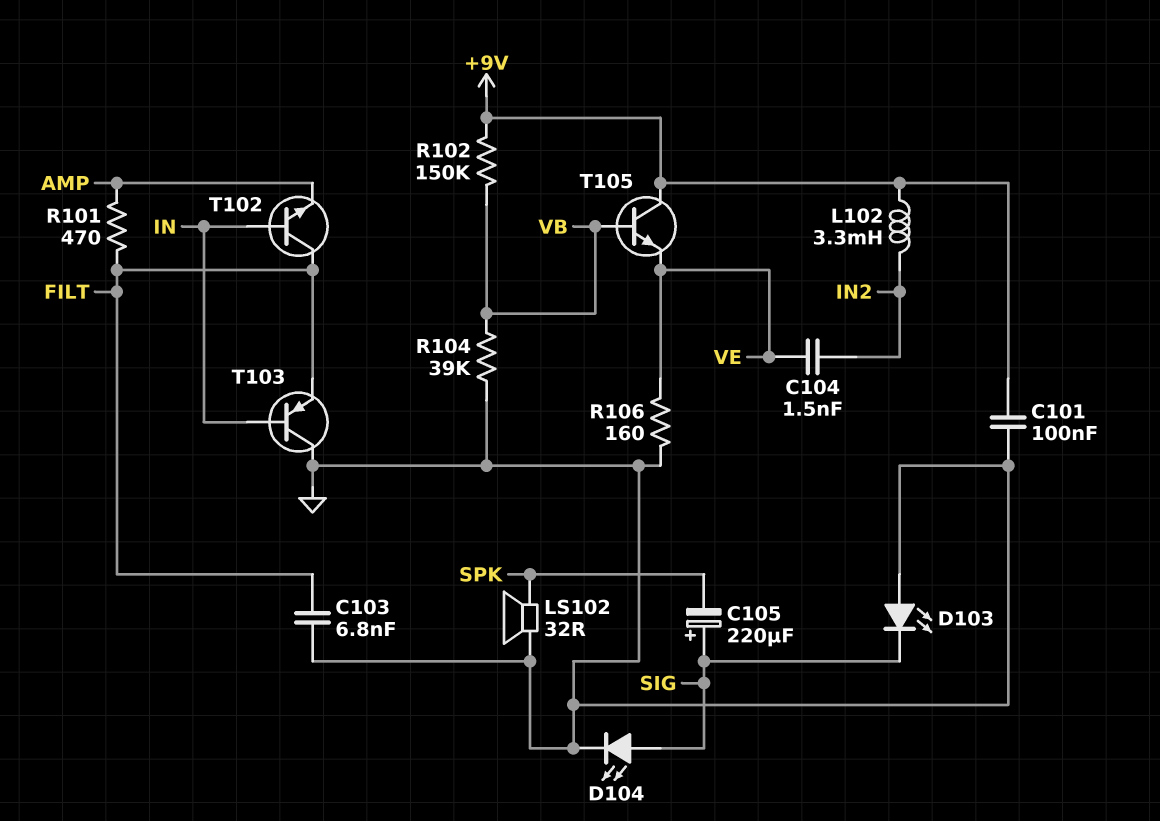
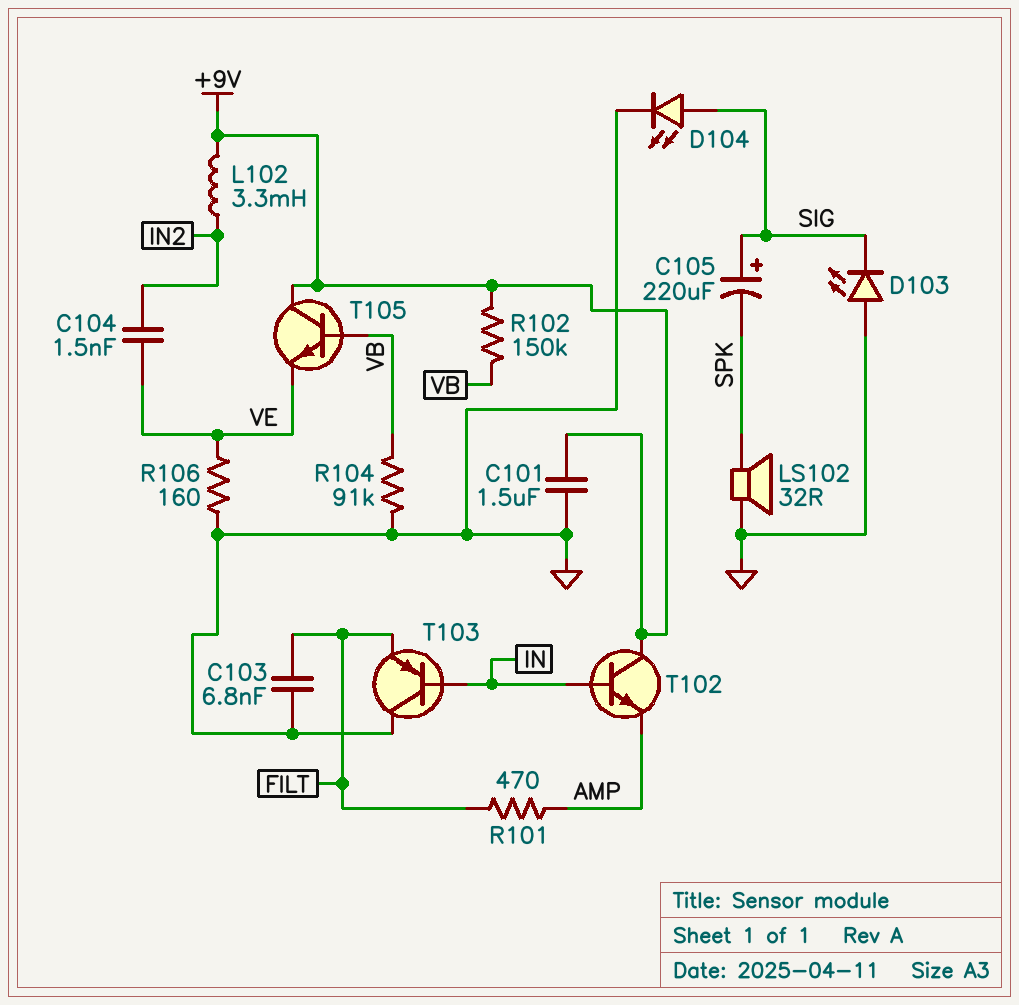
C101: 100nF (+9V, GND) -> 1.5uF (+9V, GND)
R104: 39k (GND, VB) -> 91k (GND, VB)
T102: NPN (B IN, C FILT, E AMP) -> NPN (B IN, C +9V, E AMP)

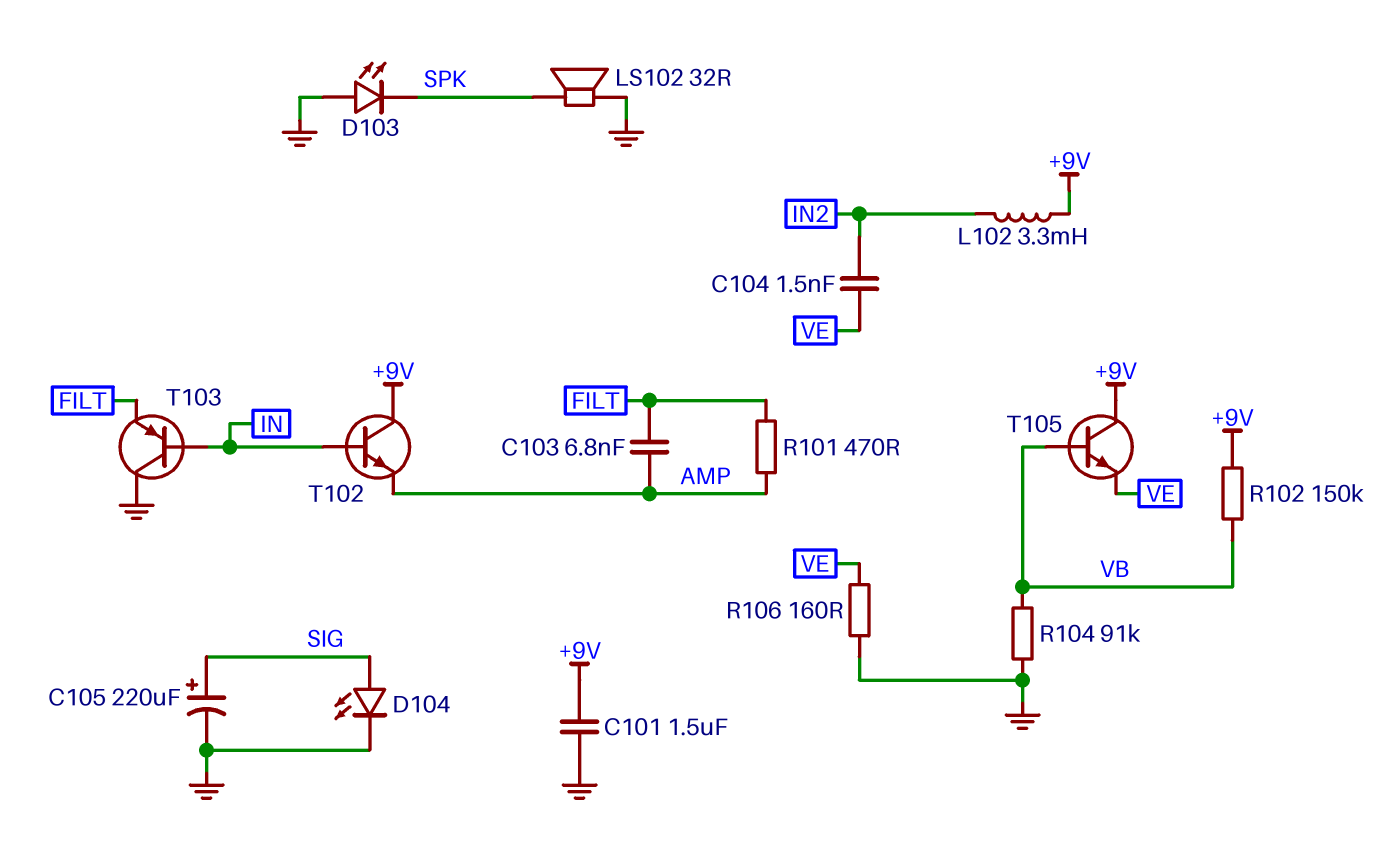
C103: 6.8nF (FILT, GND) -> 6.8nF (AMP, FILT)
C105: 220uF (plus SIG, minus SPK) -> 220uF (plus SIG, minus GND)
D103: LED (A GND, K SIG) -> LED (A GND, K SPK)

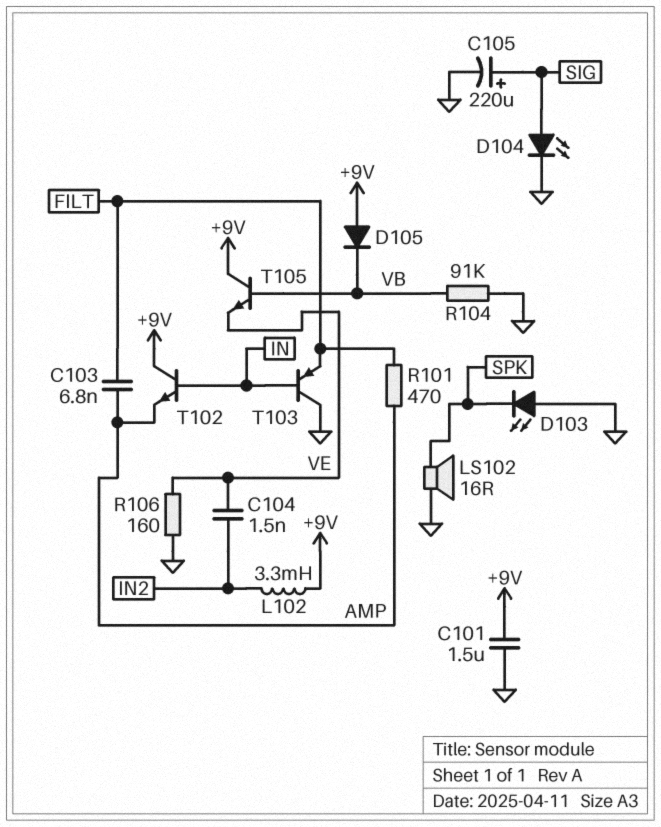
D105: none -> diode (A +9V, K VB)
LS102: speaker 32R (GND, SPK) -> speaker 16R (GND, SPK)
R102: 150k (+9V, VB) -> none

